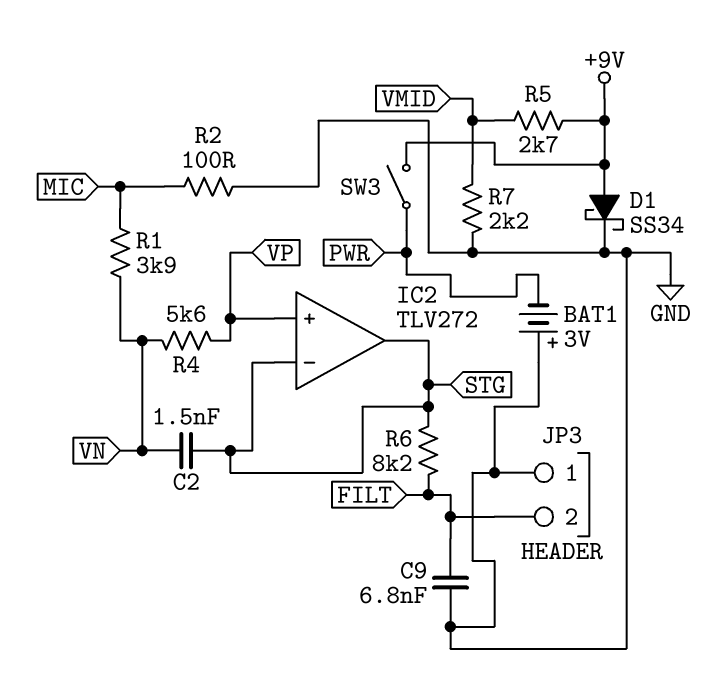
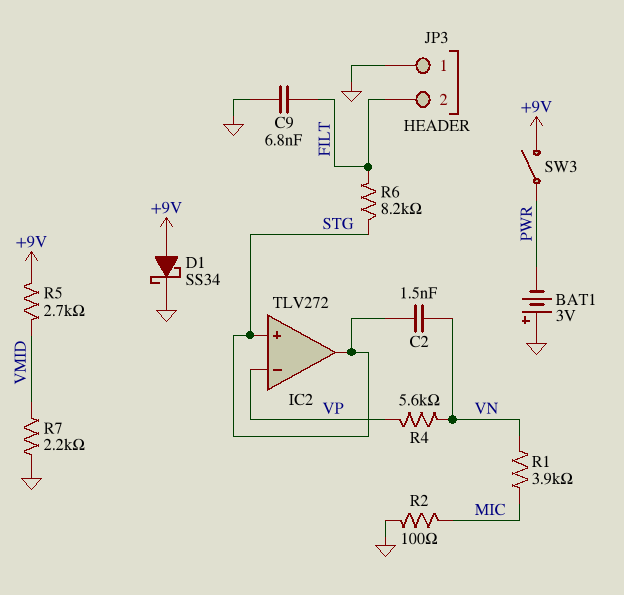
IC2 pin in+: VP -> STG
IC2 pin in-: STG -> VP

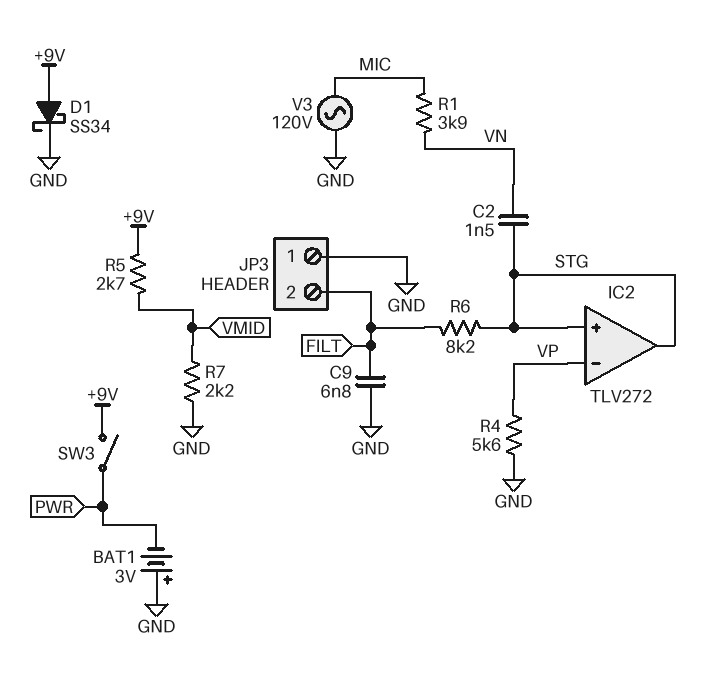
R2: 100 (GND, MIC) -> none
R4: 5.6k (VN, VP) -> 5.6k (GND, VP)
V3: none -> AC 120V (GND, MIC)

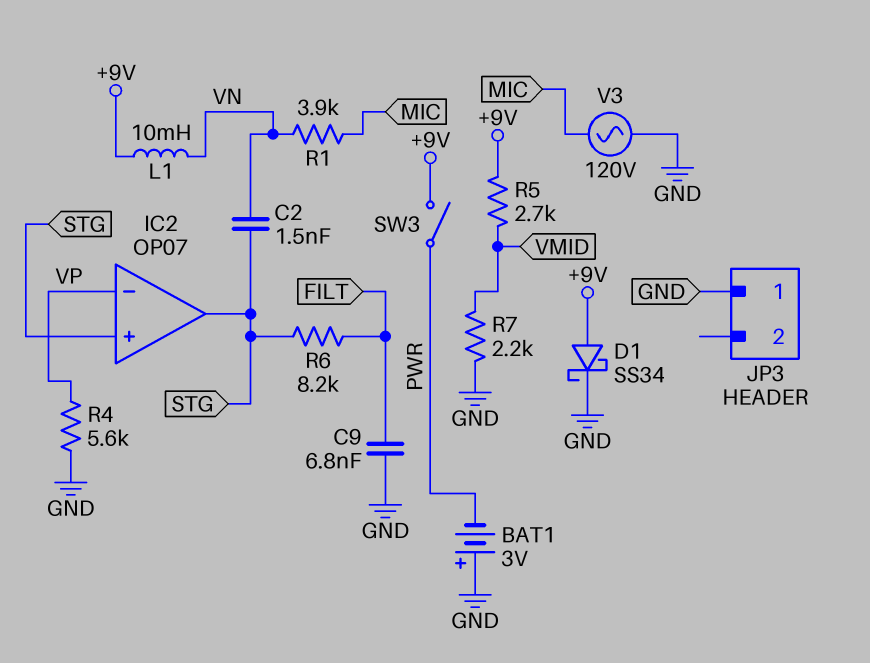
IC2: TLV272 -> OP07
JP3 pin 2: FILT -> none
L1: none -> 10mH (+9V, VN)

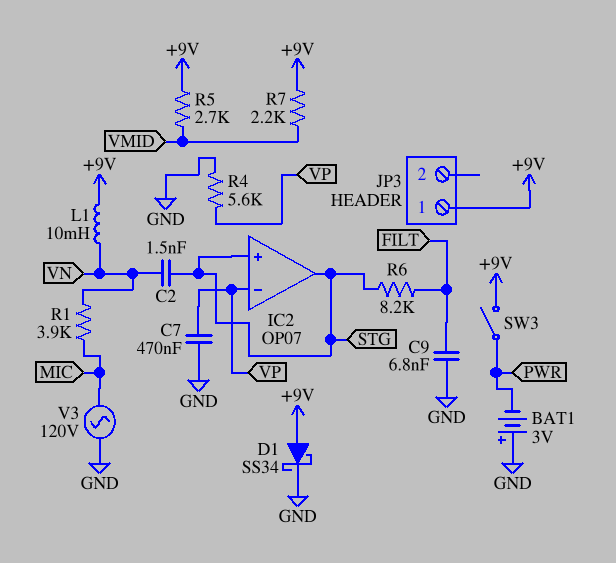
C7: none -> 470nF (GND, VP)
JP3 pin 1: GND -> +9V
R7: 2.2k (GND, VMID) -> 2.2k (+9V, VMID)

